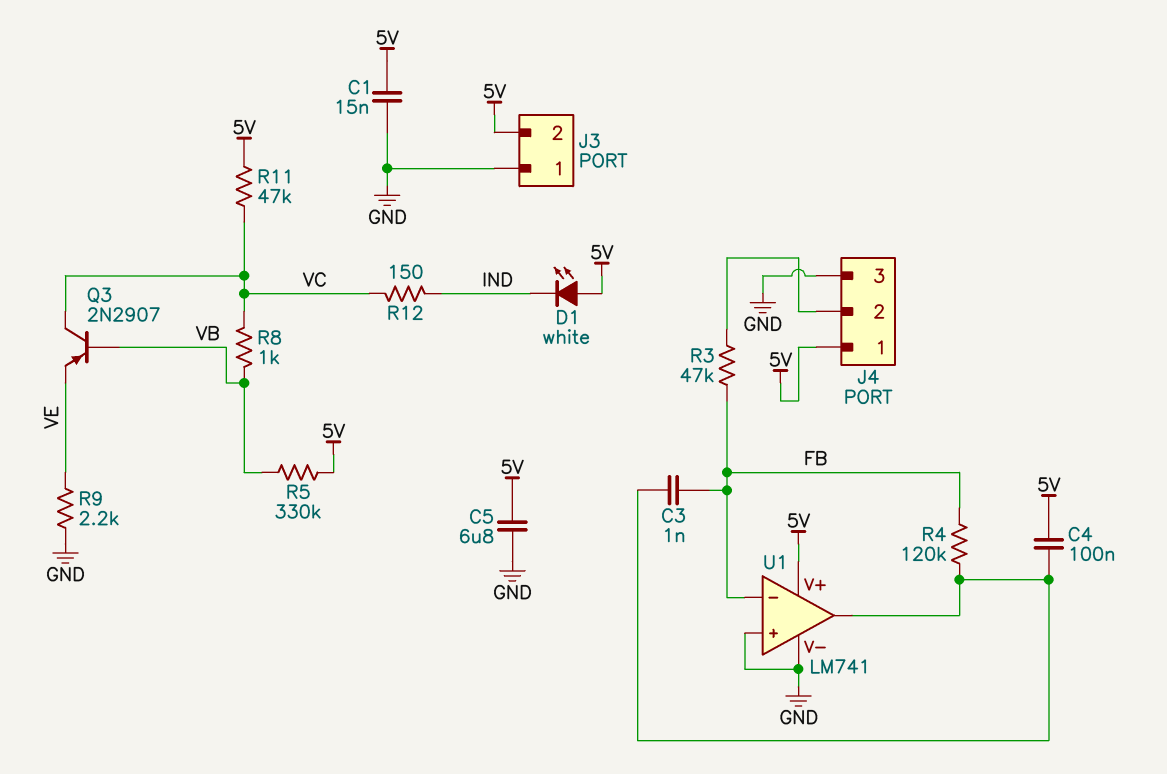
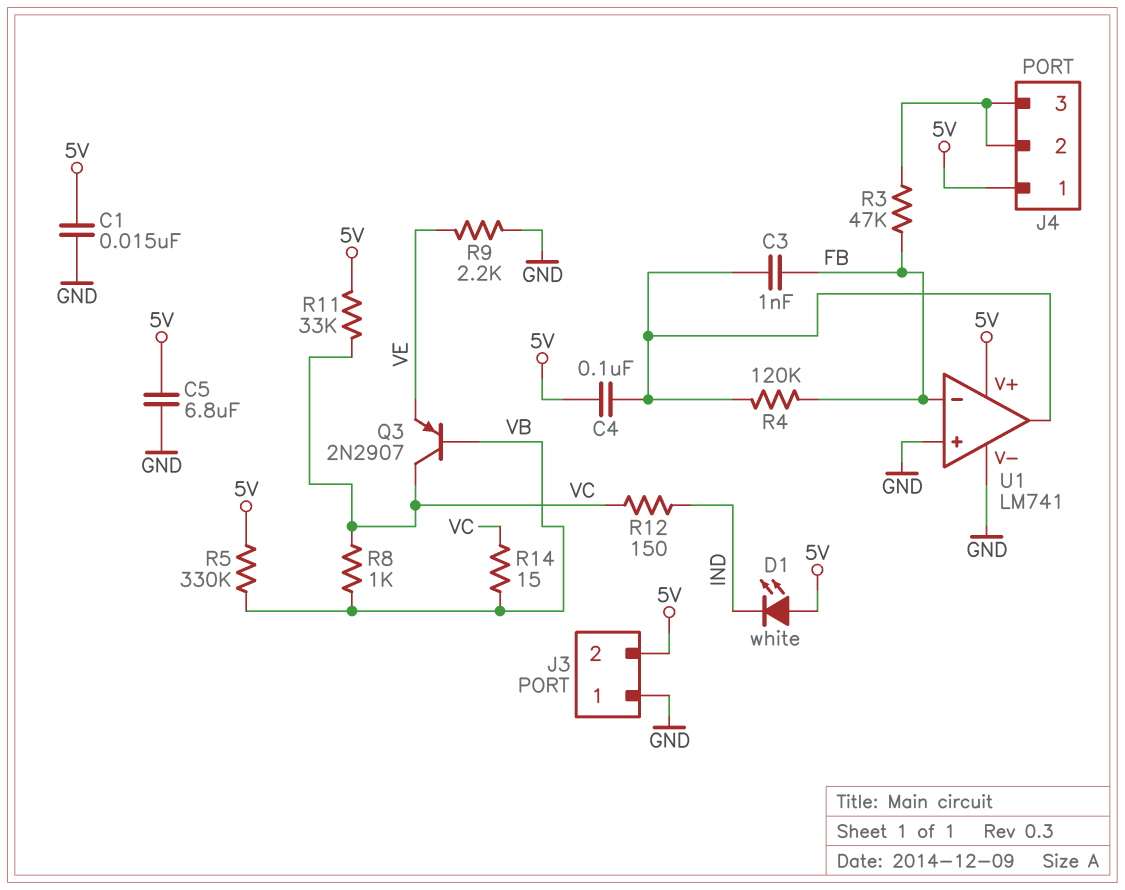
J4 pin 3: GND -> J4/2
R11: 47k (5V, VC) -> 33k (5V, VC)
R14: none -> 15 (VB, VC)

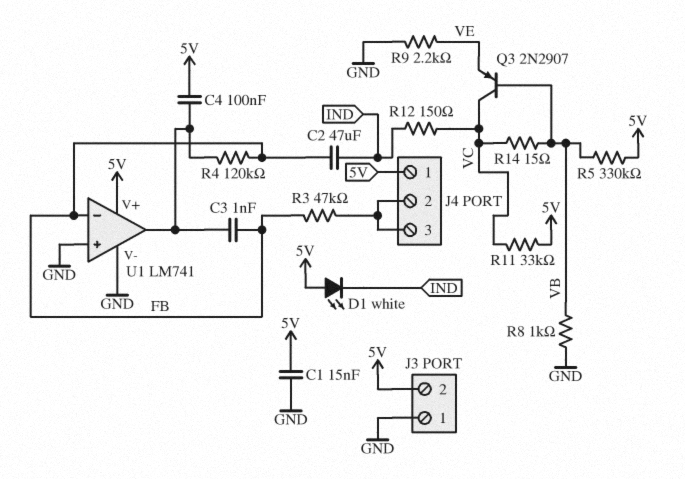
C2: none -> 47uF (FB, IND)
C5: 6.8uF (5V, GND) -> none
R8: 1k (VB, VC) -> 1k (GND, VB)

